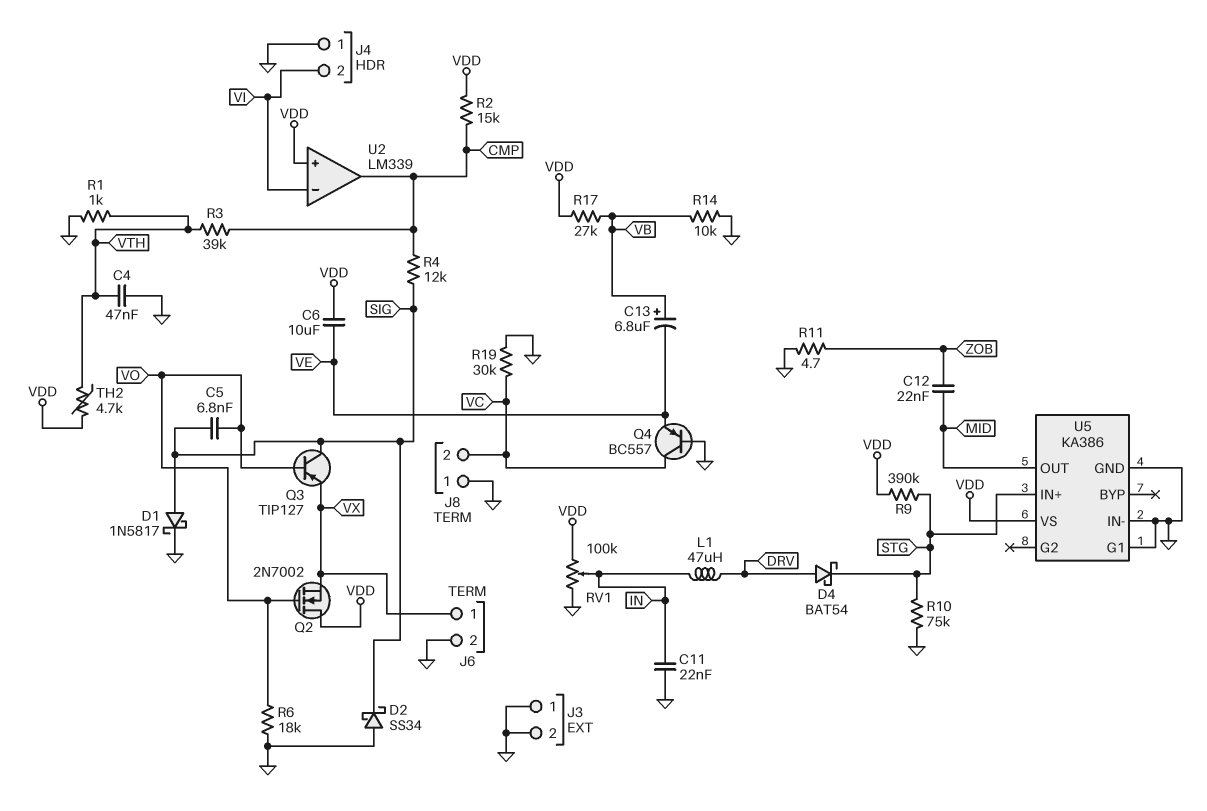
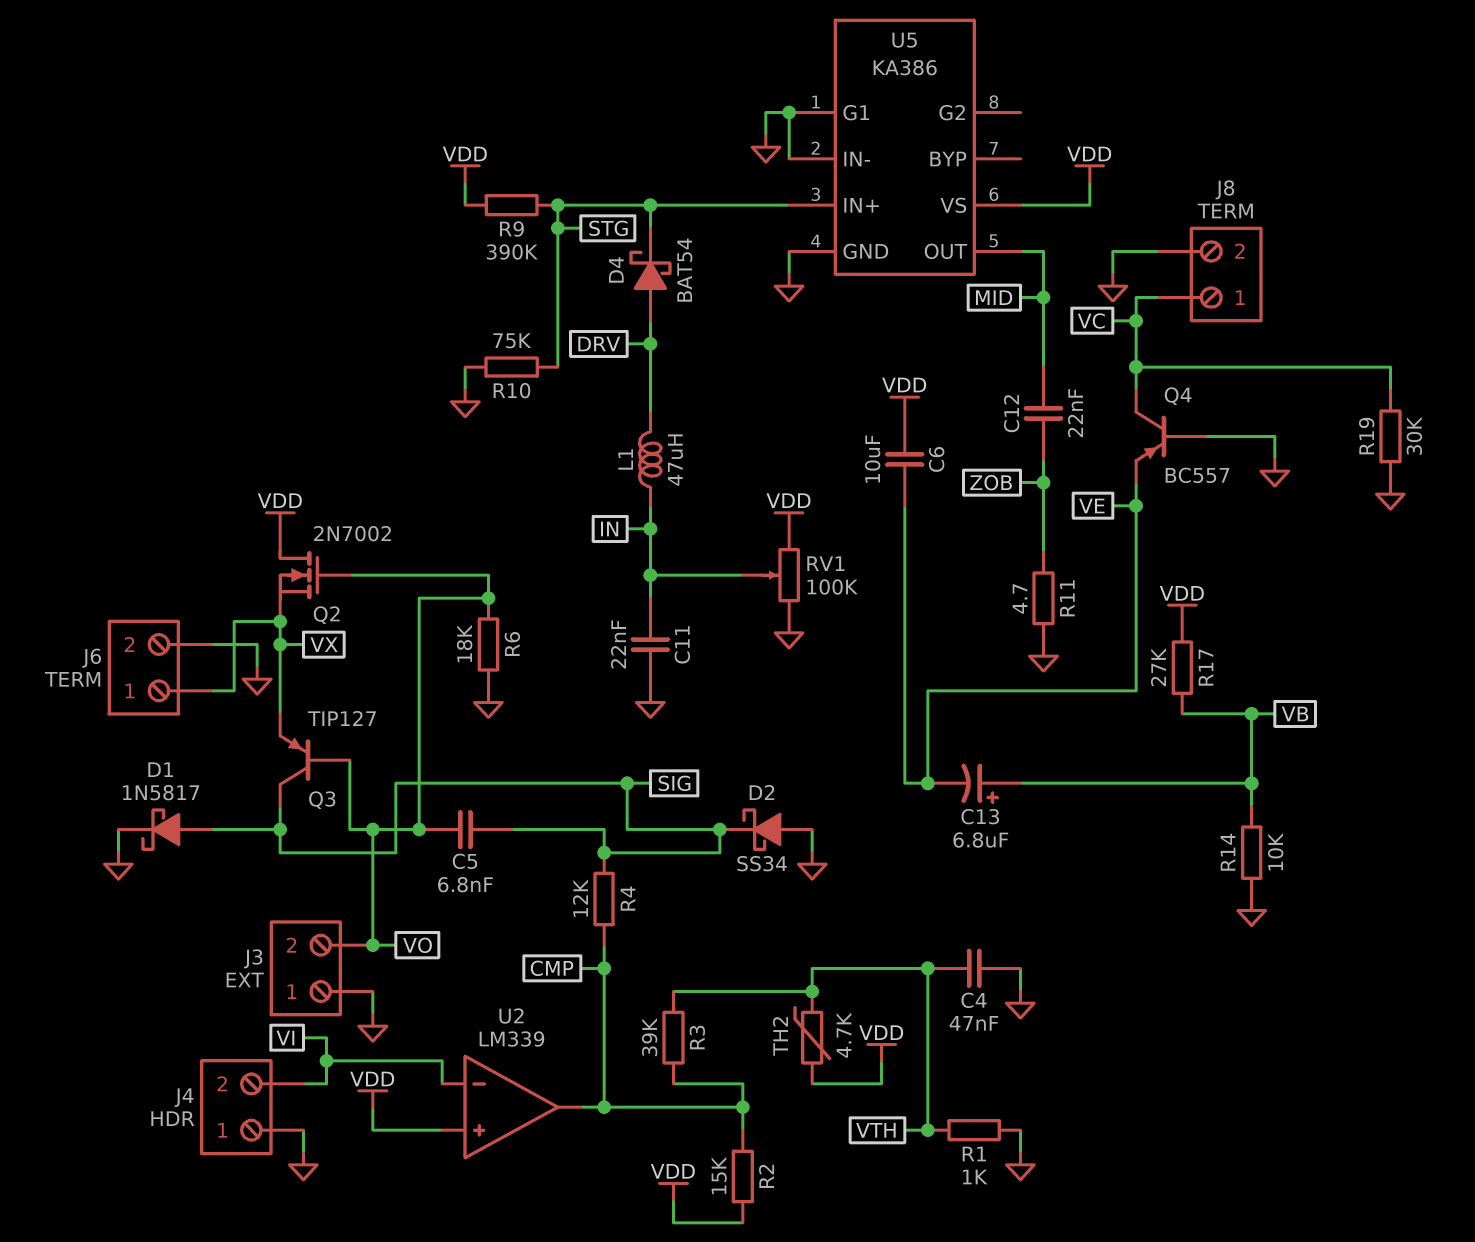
J3 pin 2: GND -> VO
J8 pin 1: GND -> VC
J8 pin 2: VC -> GND

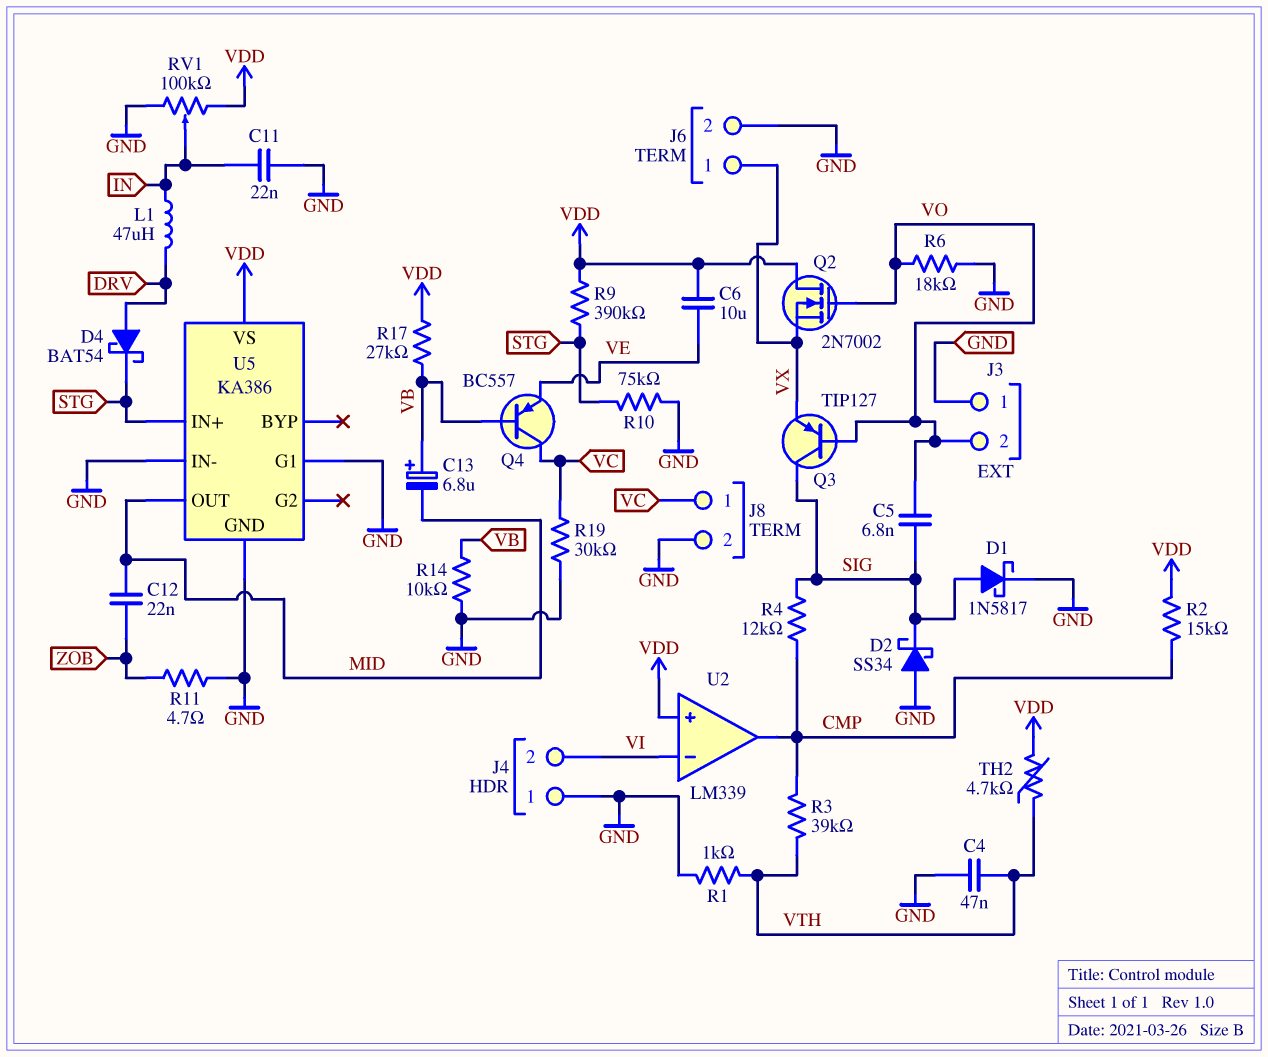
C13: 6.8uF (plus VB, minus VE) -> 6.8uF (plus VB, minus MID)
Q4: PNP BC557 (B GND, C VC, E VE) -> PNP BC557 (B VB, C VC, E VE)

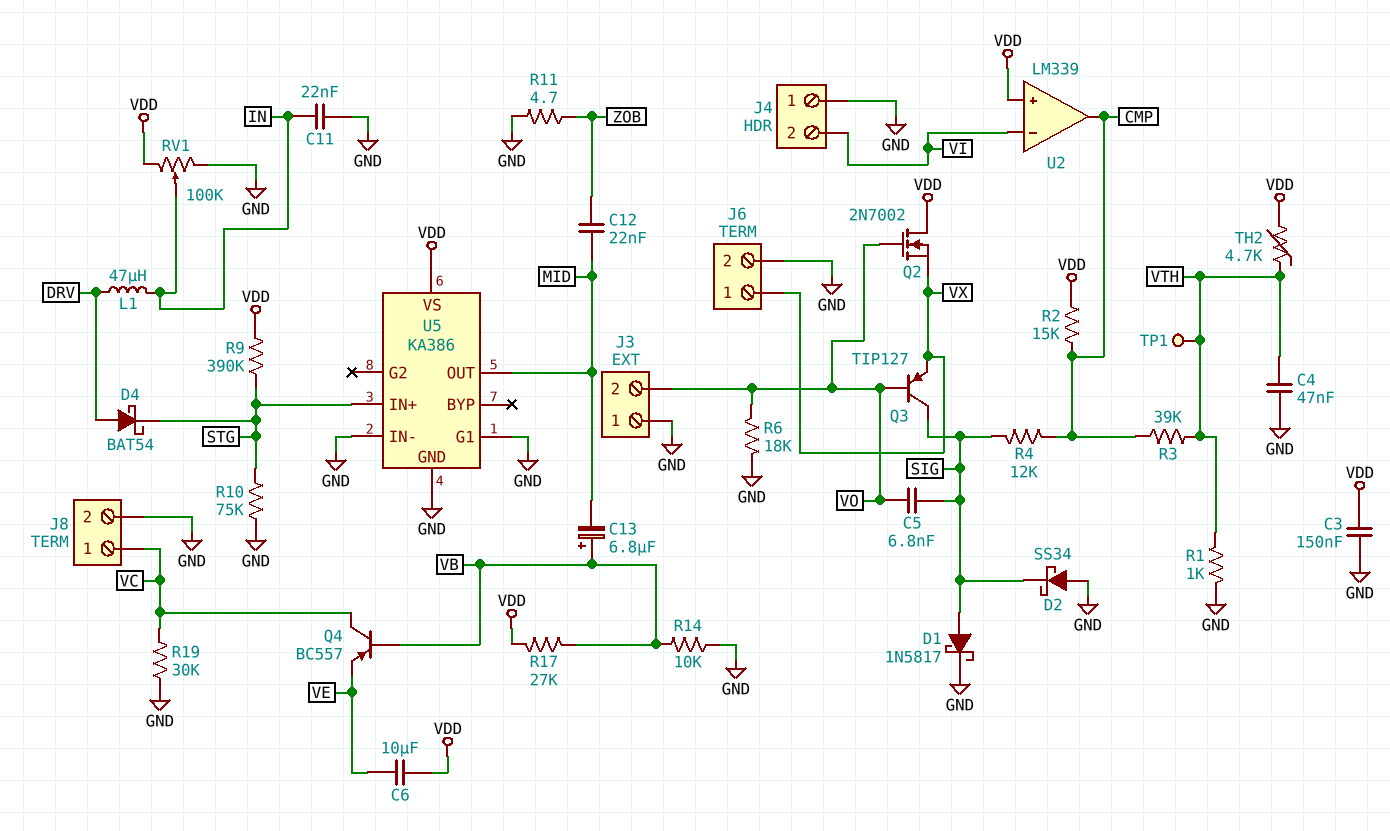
C3: none -> 150nF (GND, VDD)
TP1: none -> test point (VTH)

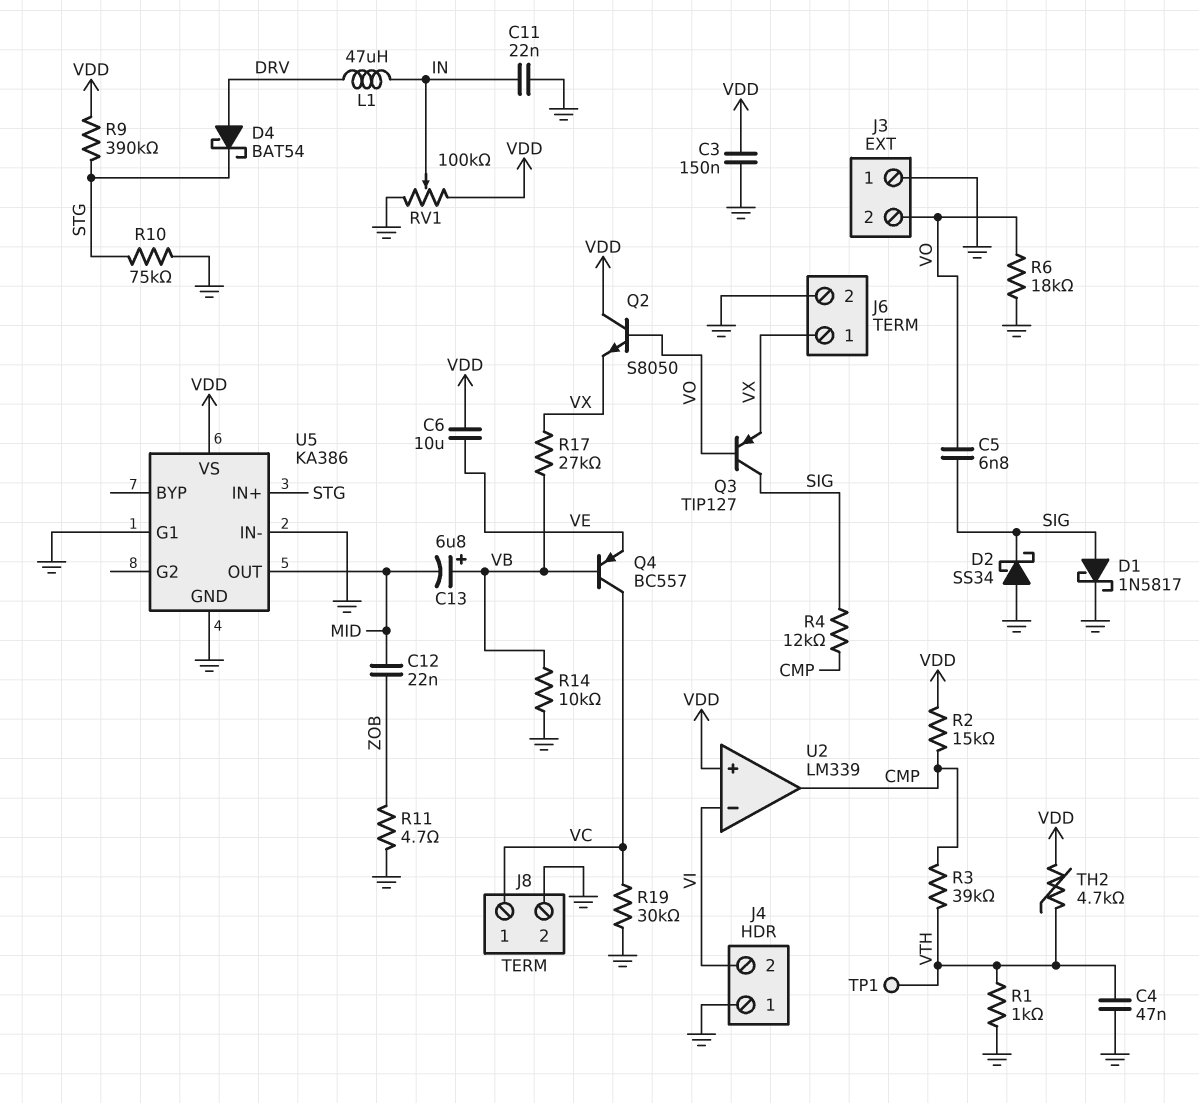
Q2: NMOS 2N7002 (G VO, D VDD, S VX) -> NPN S8050 (B VO, C VDD, E VX)
R17: 27k (VB, VDD) -> 27k (VB, VX)

